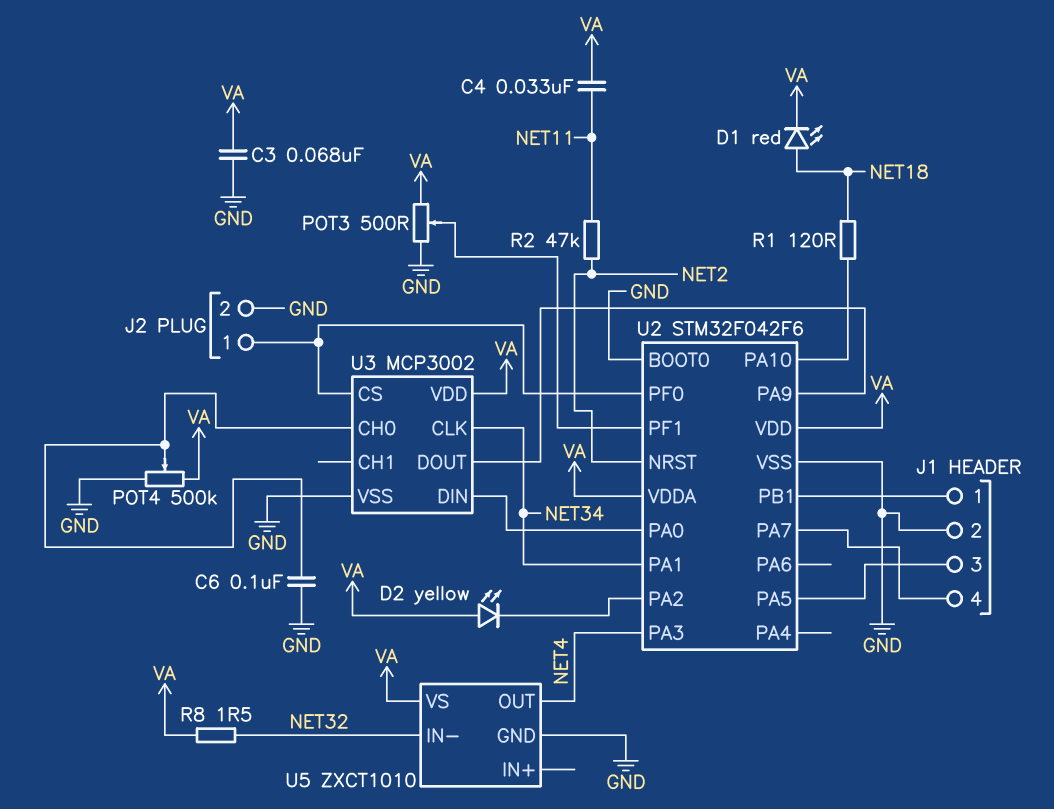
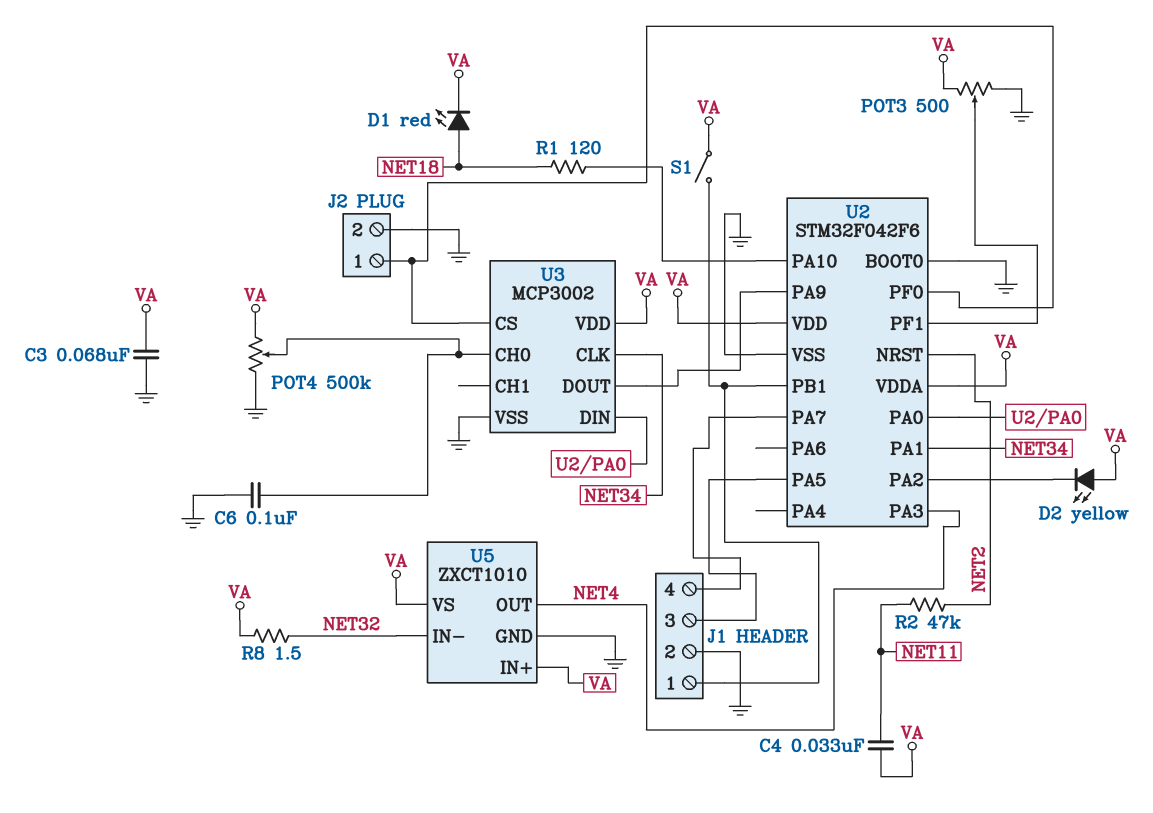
S1: none -> switch (J1/1, VA)
U5 pin IN+: none -> VA

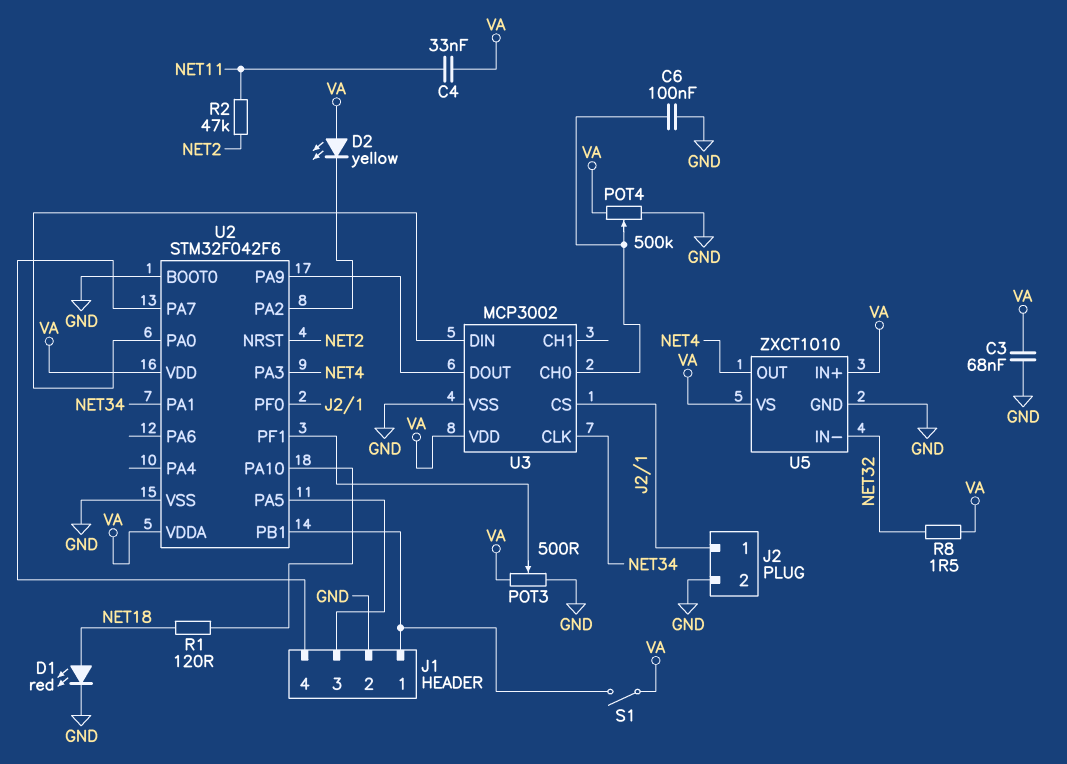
D1: LED red (A NET18, K VA) -> LED red (A NET18, K GND)

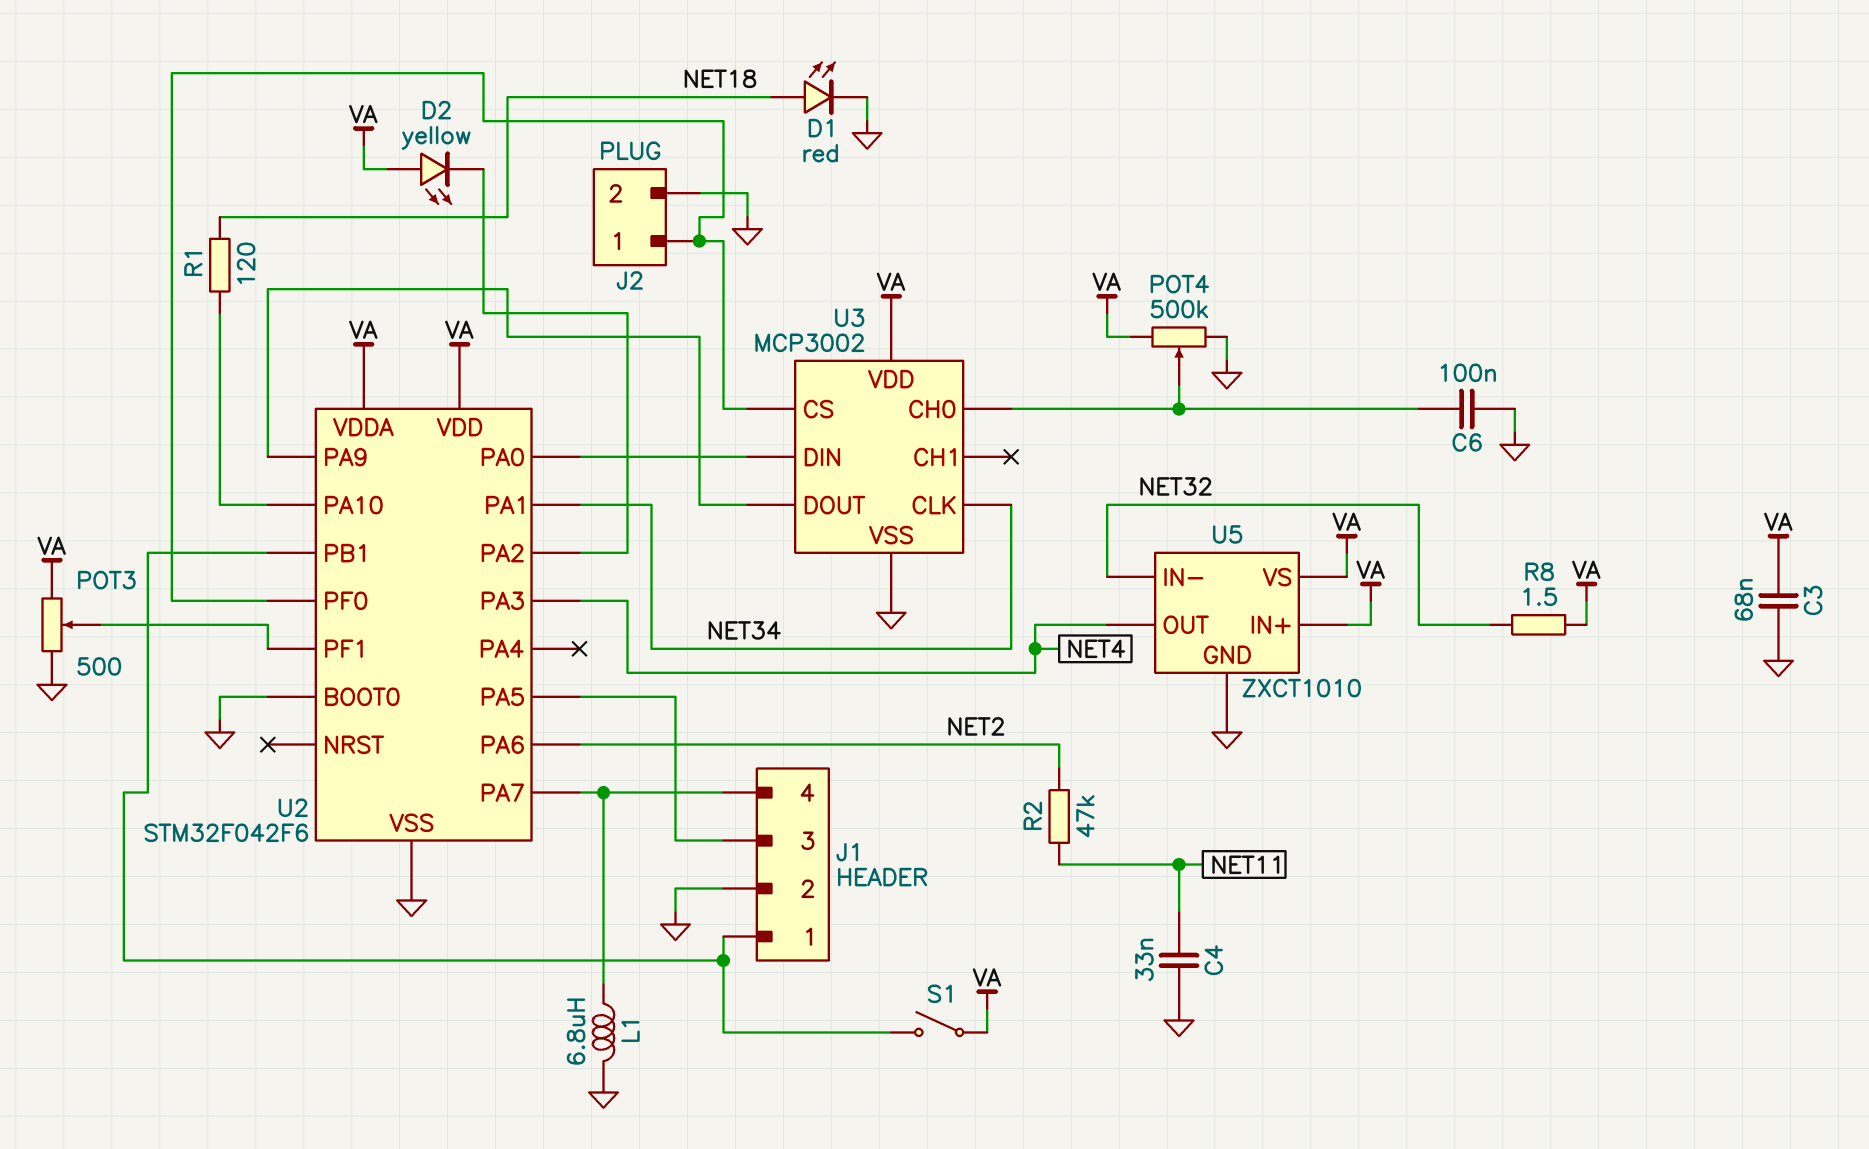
C4: 33nF (NET11, VA) -> 33nF (GND, NET11)
L1: none -> 6.8uH (GND, J1/4)
U2 pin NRST: NET2 -> none
U2 pin PA6: none -> NET2

